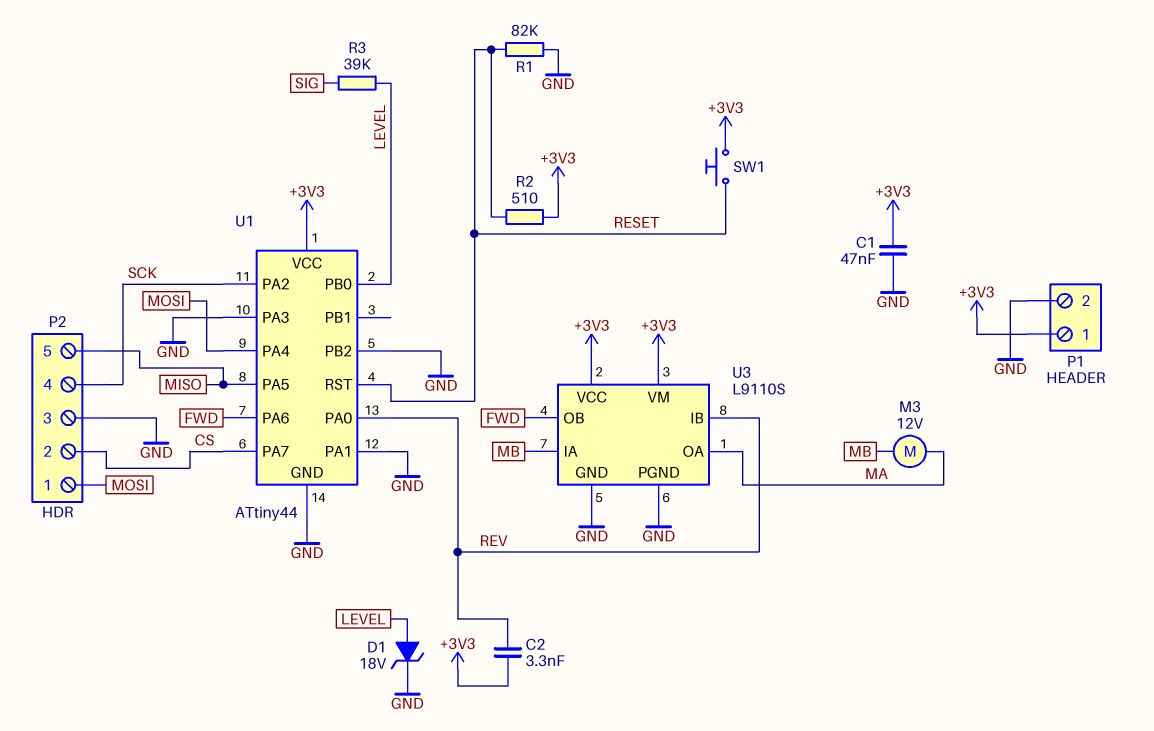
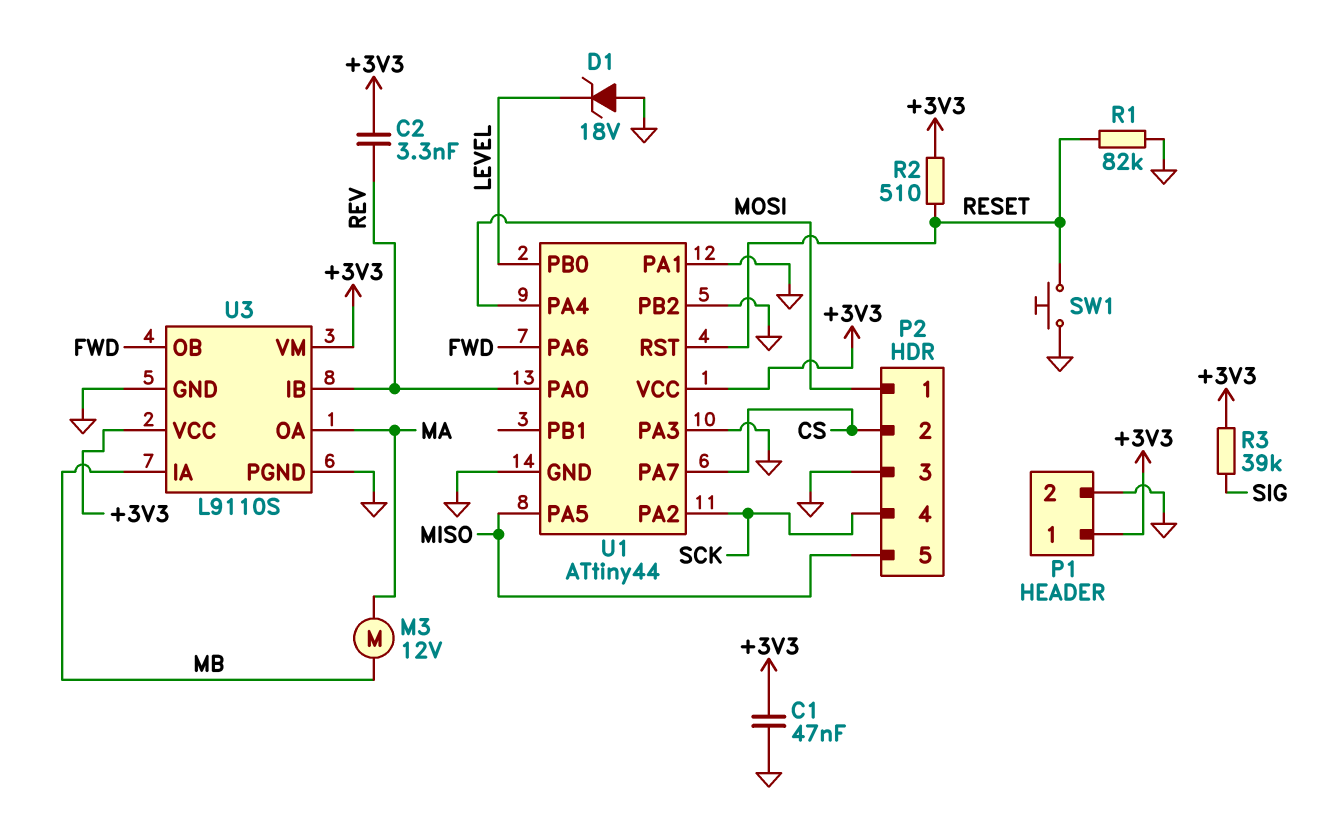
D1: zener 18V (A LEVEL, K GND) -> zener 18V (A GND, K LEVEL)
R3: 39k (LEVEL, SIG) -> 39k (+3V3, SIG)
SW1: button (+3V3, RESET) -> button (GND, RESET)

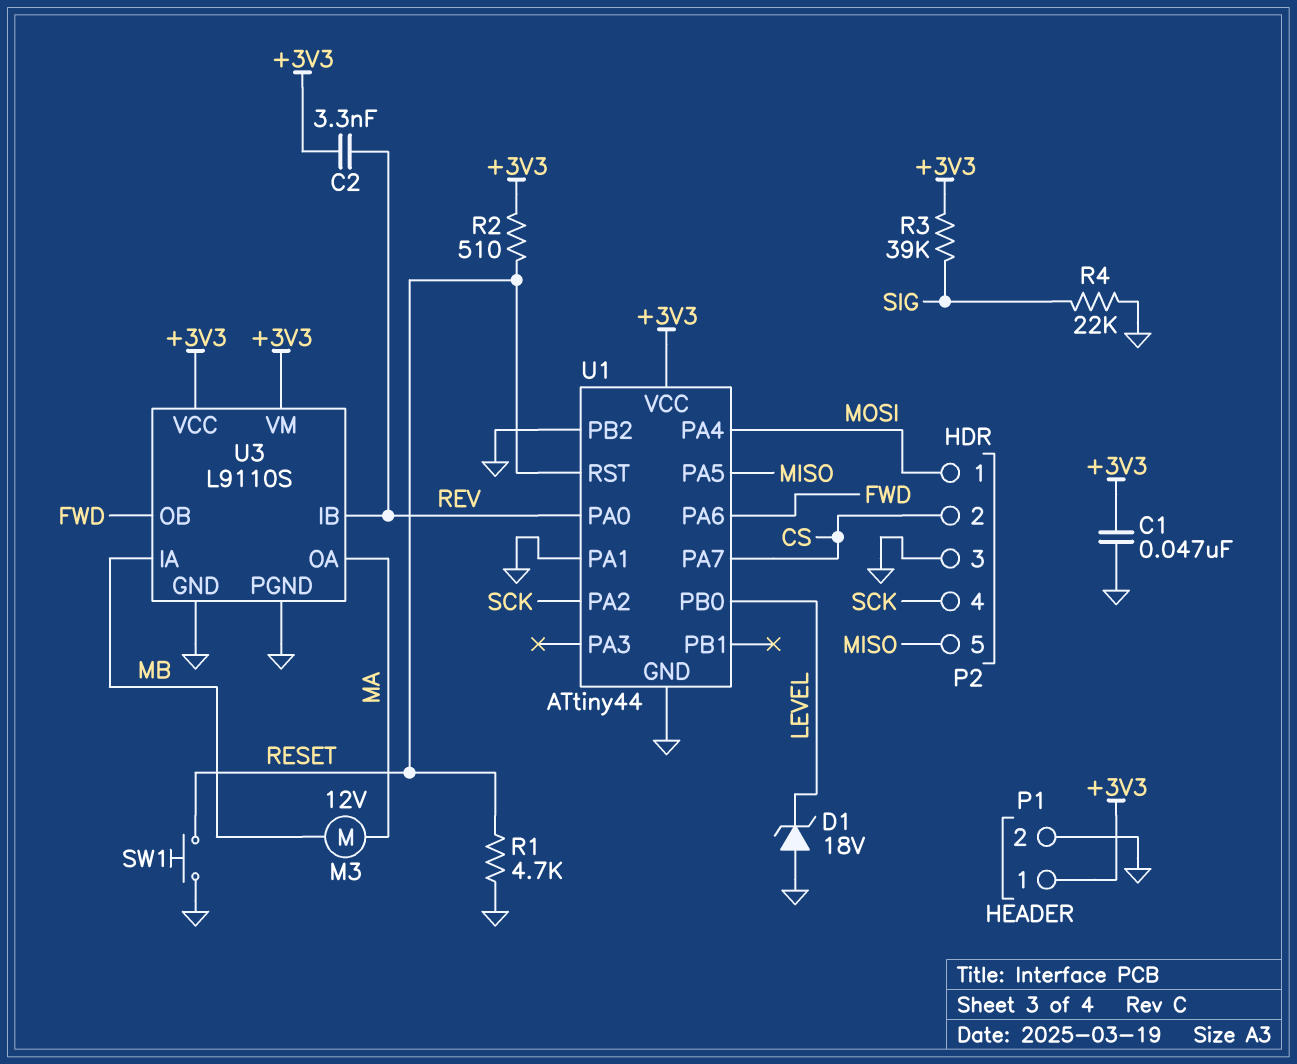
R1: 82k (GND, RESET) -> 4.7k (GND, RESET)
R4: none -> 22k (GND, SIG)
U1 pin PA3: GND -> none

